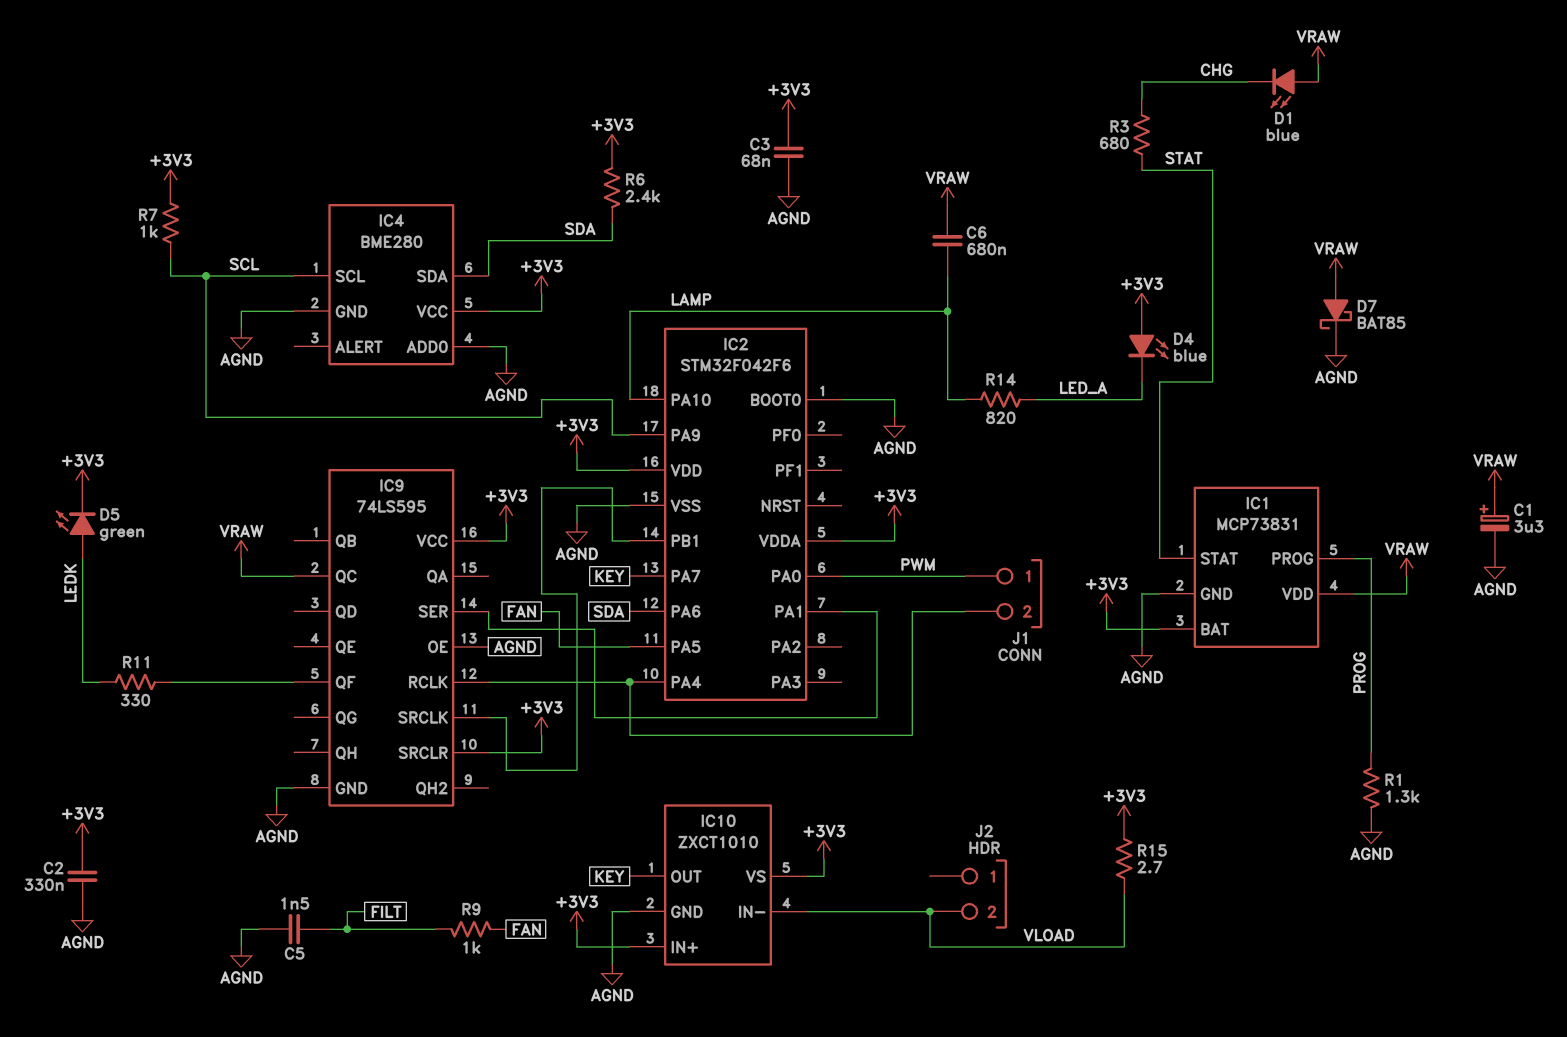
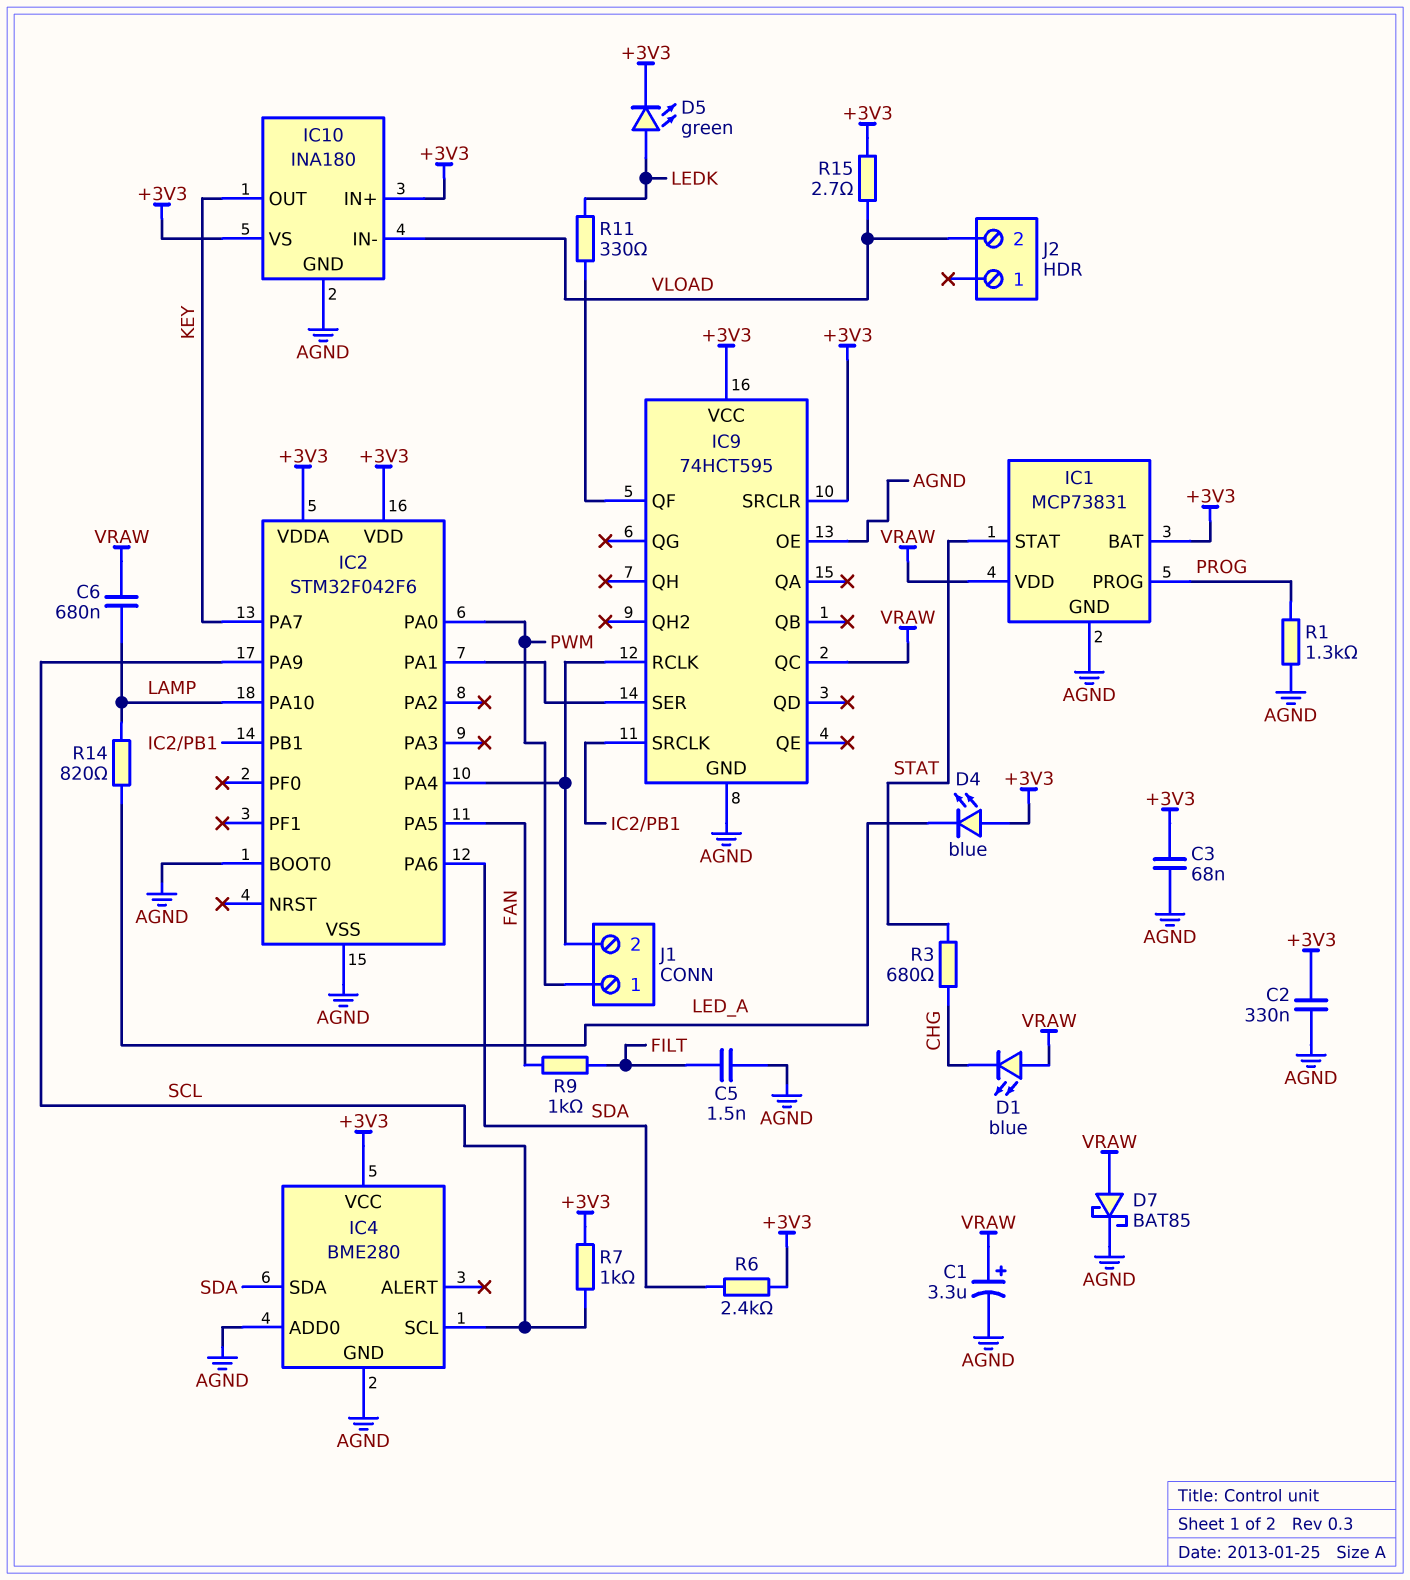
IC9: 74LS595 -> 74HCT595
IC10: ZXCT1010 -> INA180

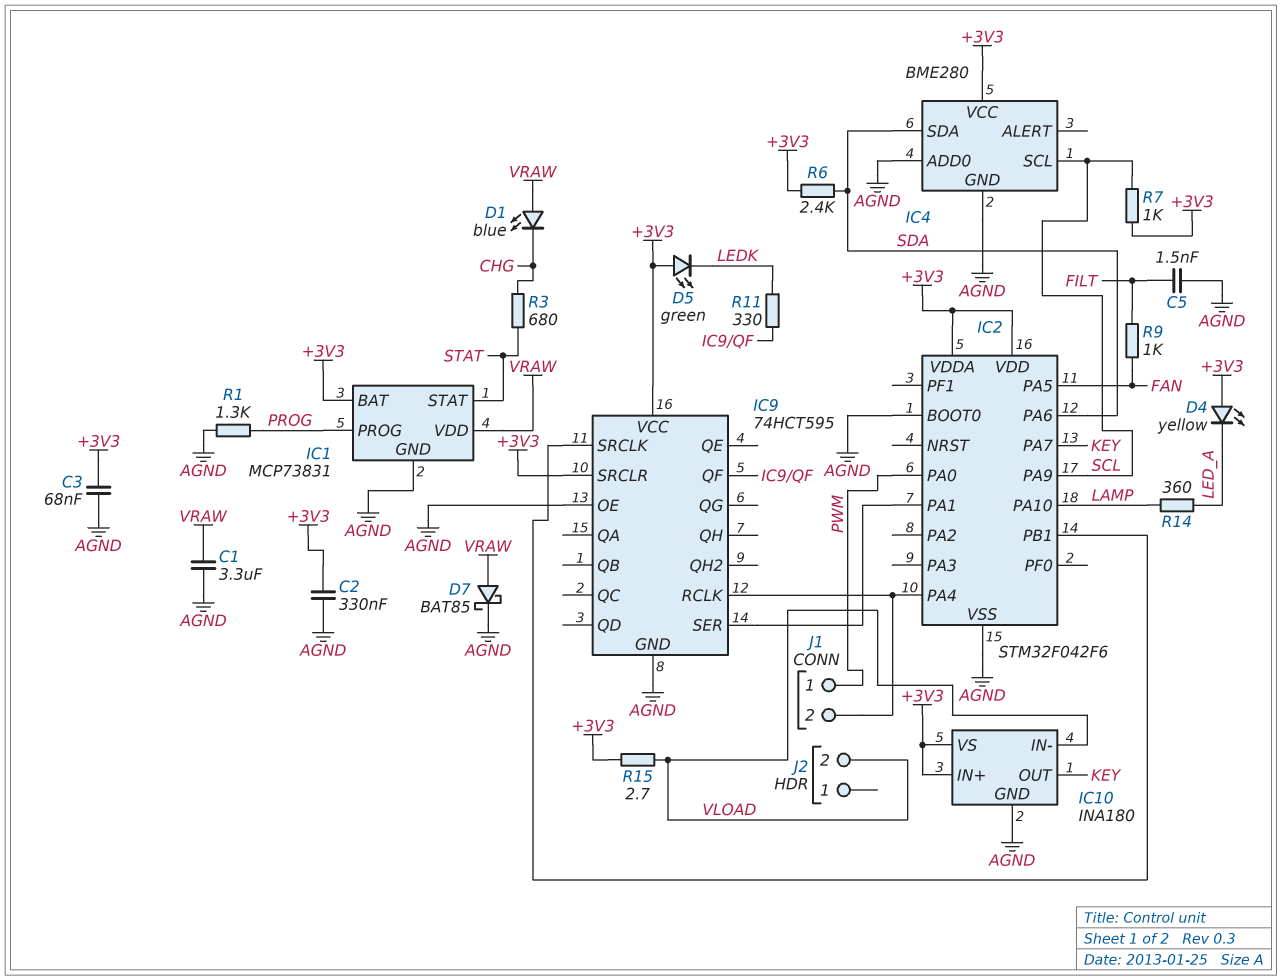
C1: 3.3uF (plus VRAW, minus AGND) -> 3.3uF (AGND, VRAW)
C6: 680nF (LAMP, VRAW) -> none
D4: LED blue (A +3V3, K LED_A) -> LED yellow (A +3V3, K LED_A)
D5: LED green (A LEDK, K +3V3) -> LED green (A +3V3, K LEDK)
IC9 pin QC: VRAW -> none
R14: 820 (LAMP, LED_A) -> 360 (LAMP, LED_A)

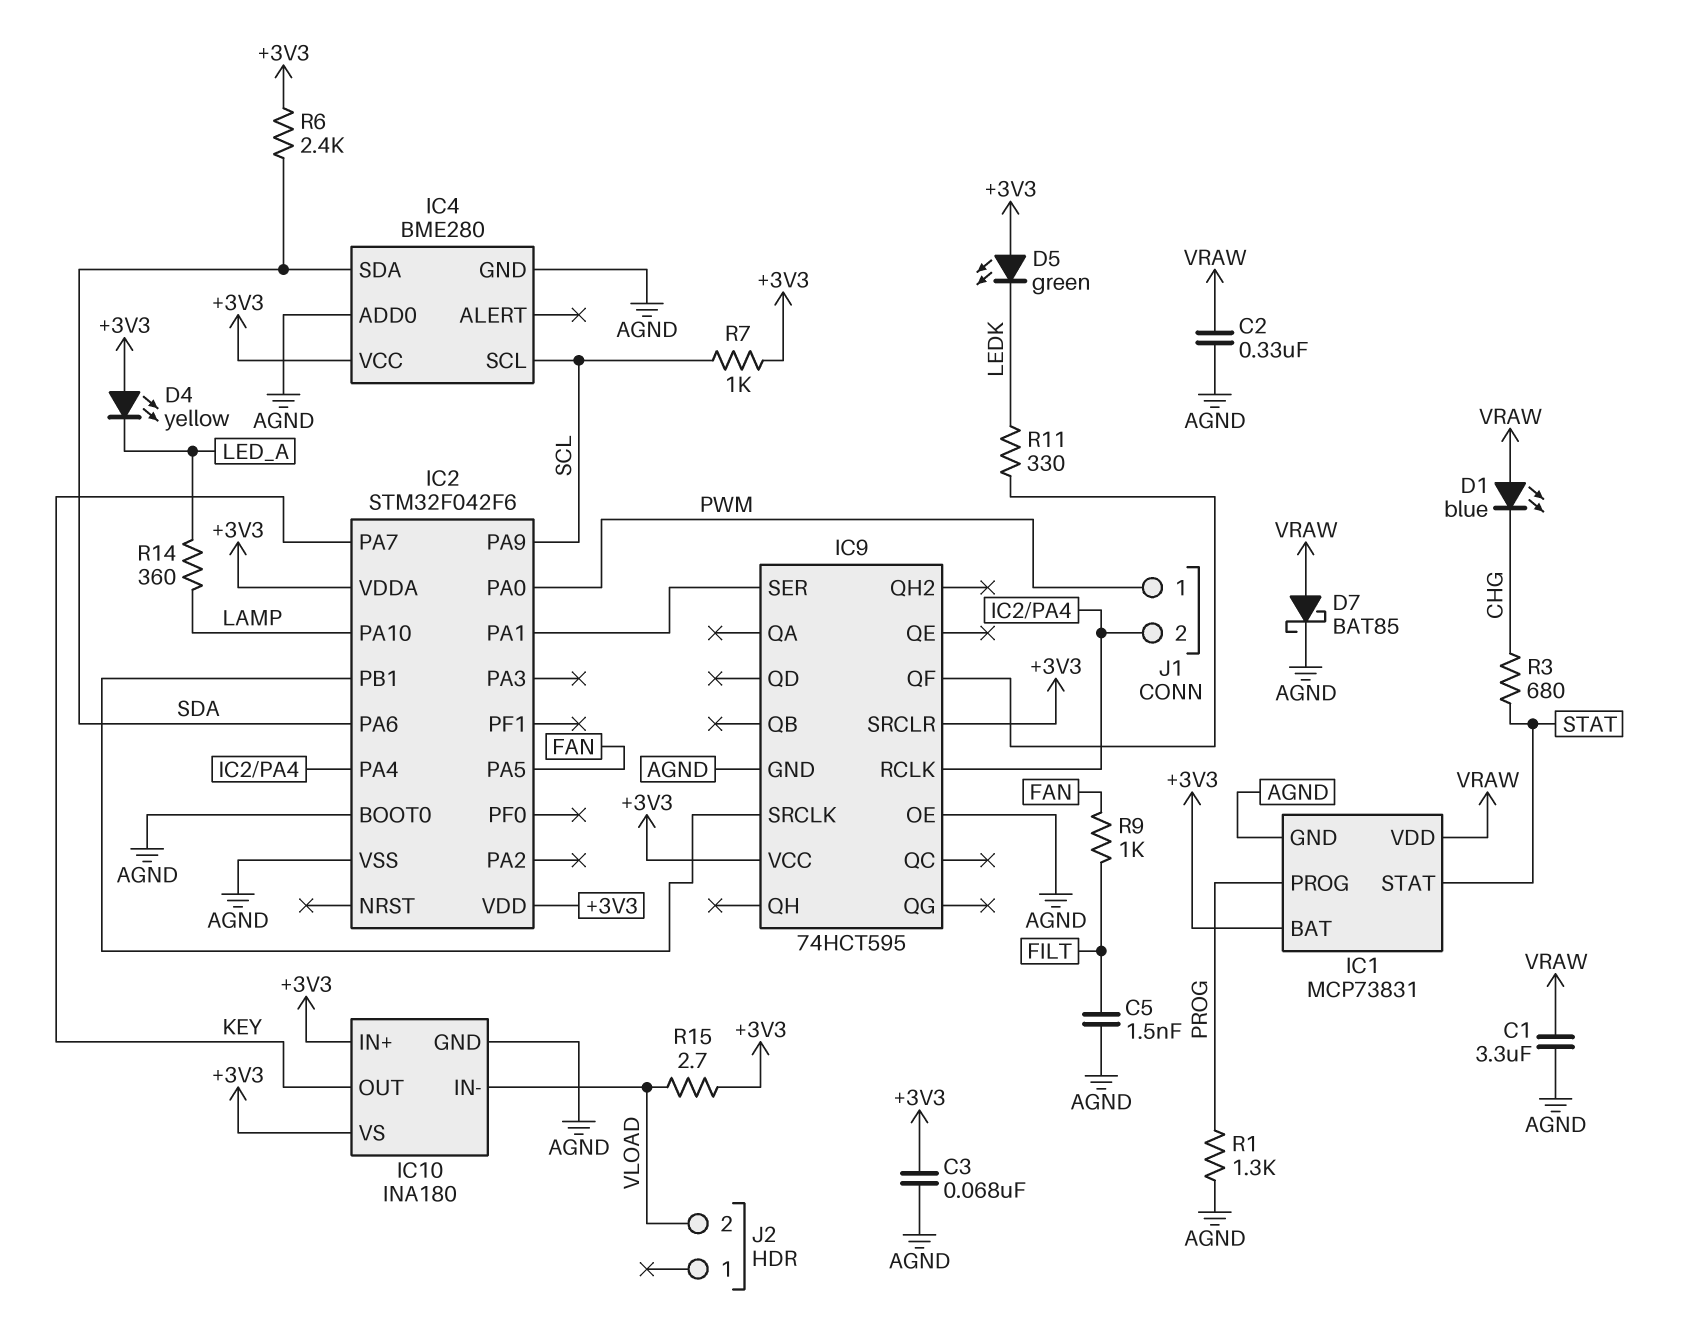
C2: 330nF (+3V3, AGND) -> 330nF (AGND, VRAW)

